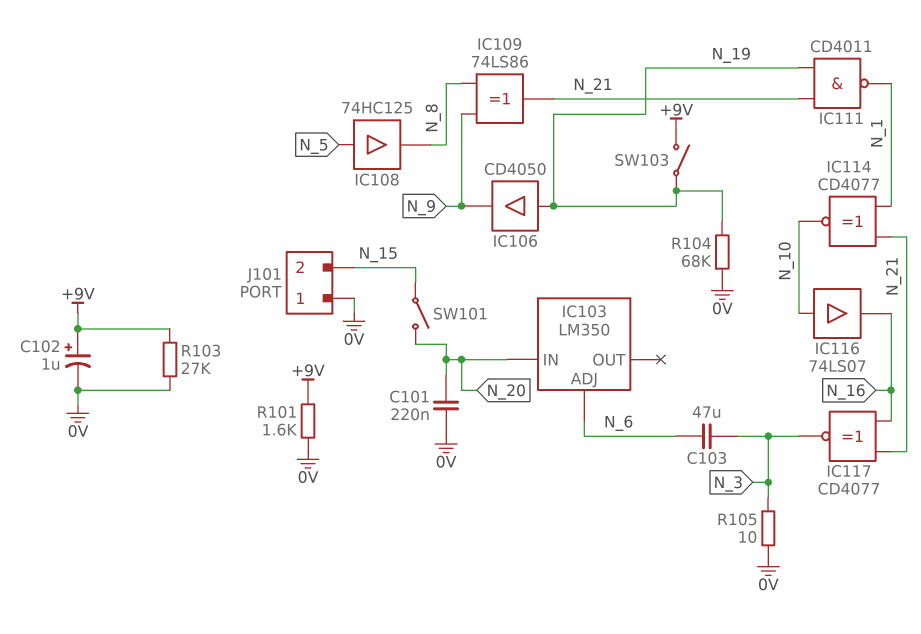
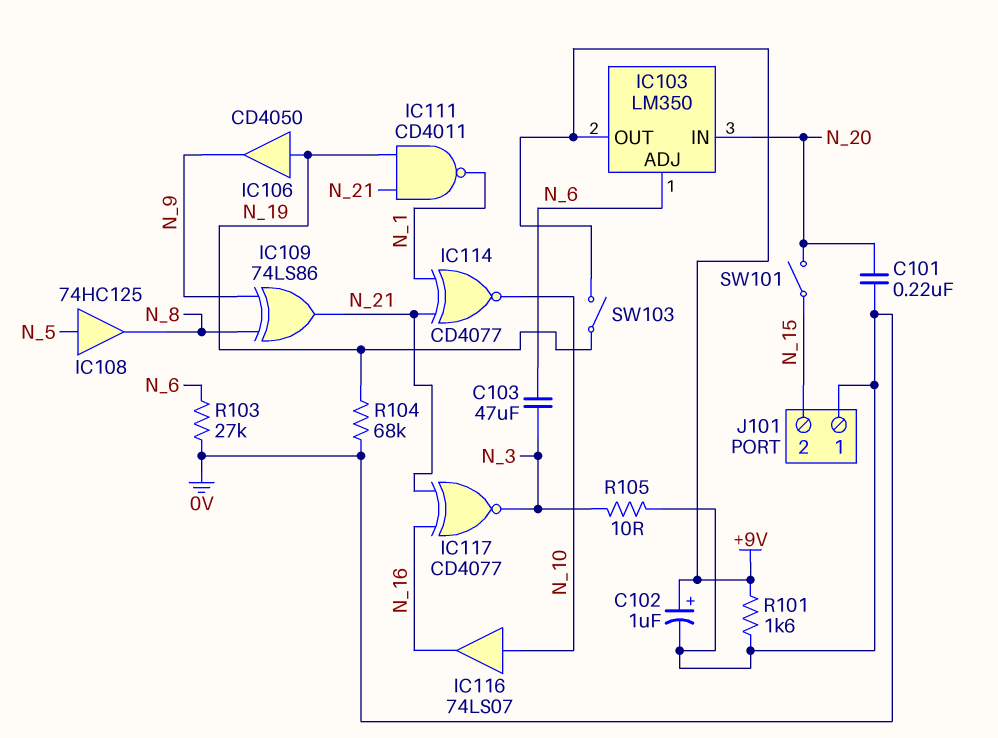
IC103 pin OUT: none -> +9V
R103: 27k (+9V, 0V) -> 27k (0V, N_6)

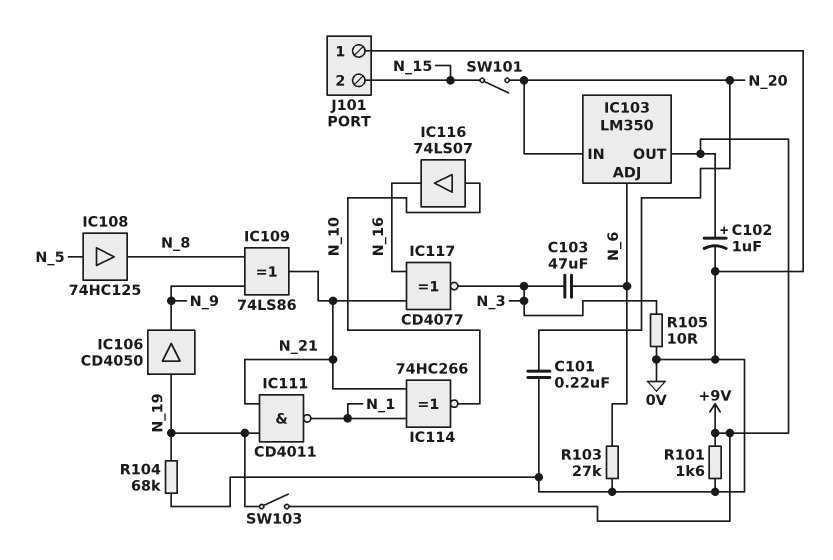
IC114: XNOR CD4077 (in N_1, in N_21, out N_10) -> XNOR 74HC266 (in N_1, in N_21, out N_10)

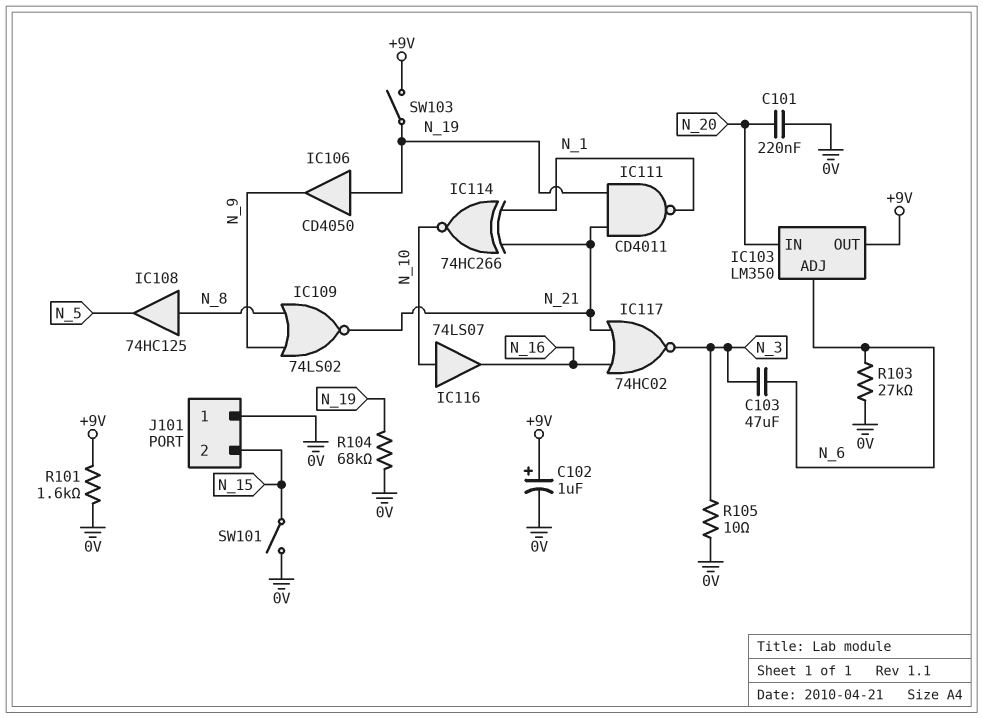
IC108: buffer 74HC125 (in N_5, out N_8) -> buffer 74HC125 (in N_8, out N_5)
IC109: XOR 74LS86 (in N_8, in N_9, out N_21) -> NOR 74LS02 (in N_8, in N_9, out N_21)
IC117: XNOR CD4077 (in N_16, in N_21, out N_3) -> NOR 74HC02 (in N_16, in N_21, out N_3)
SW101: switch (N_15, N_20) -> switch (0V, N_15)

